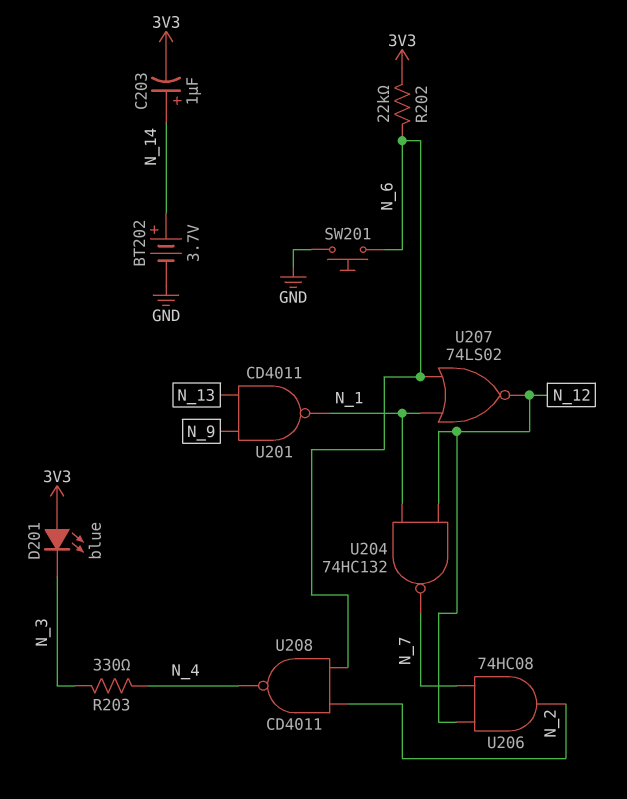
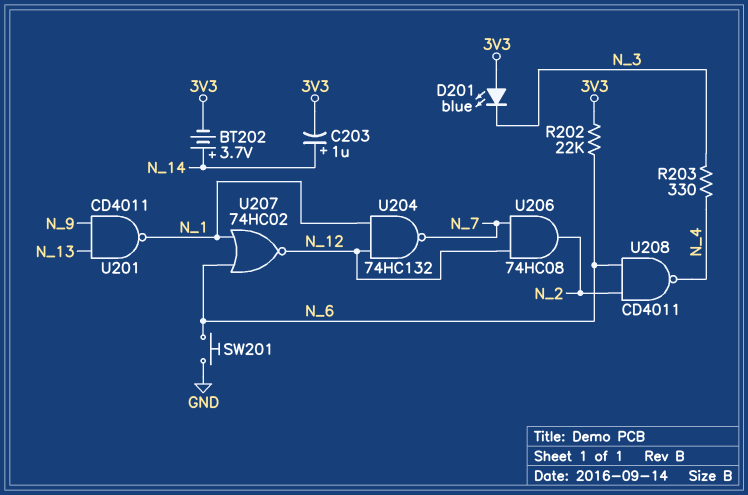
BT202: 3.7V (plus N_14, minus GND) -> 3.7V (plus N_14, minus 3V3)
U207: NOR 74LS02 (in N_1, in N_6, out N_12) -> NOR 74HC02 (in N_1, in N_6, out N_12)

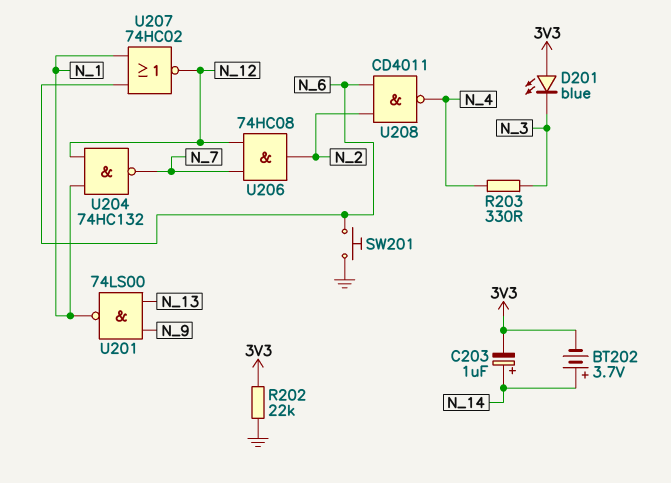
R202: 22k (3V3, N_6) -> 22k (3V3, GND)
U201: NAND CD4011 (in N_9, in N_13, out N_1) -> NAND 74LS00 (in N_9, in N_13, out N_1)

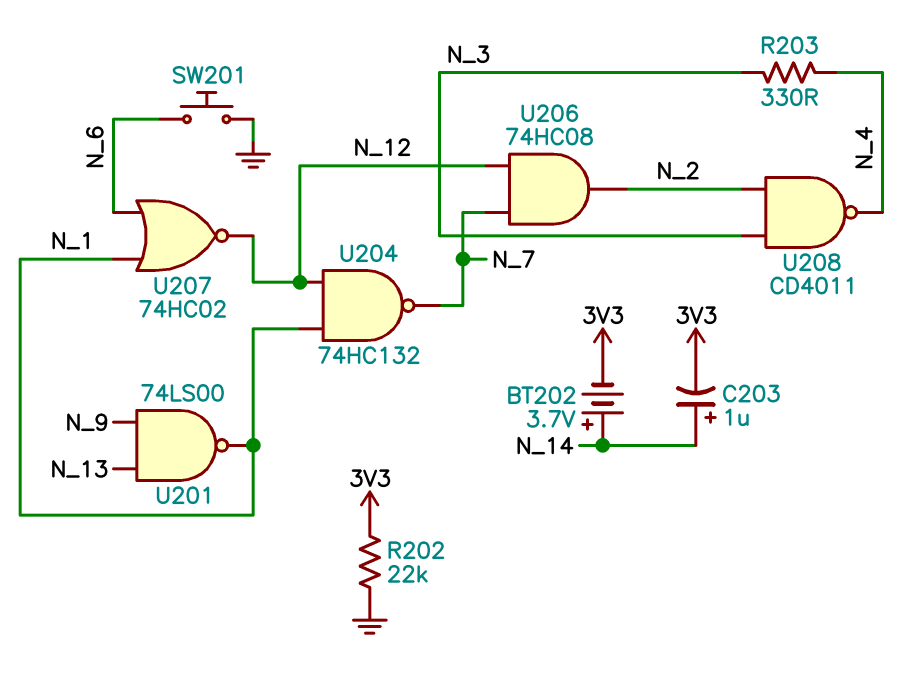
D201: LED blue (A 3V3, K N_3) -> none
U208: NAND CD4011 (in N_2, in N_6, out N_4) -> NAND CD4011 (in N_2, in N_3, out N_4)

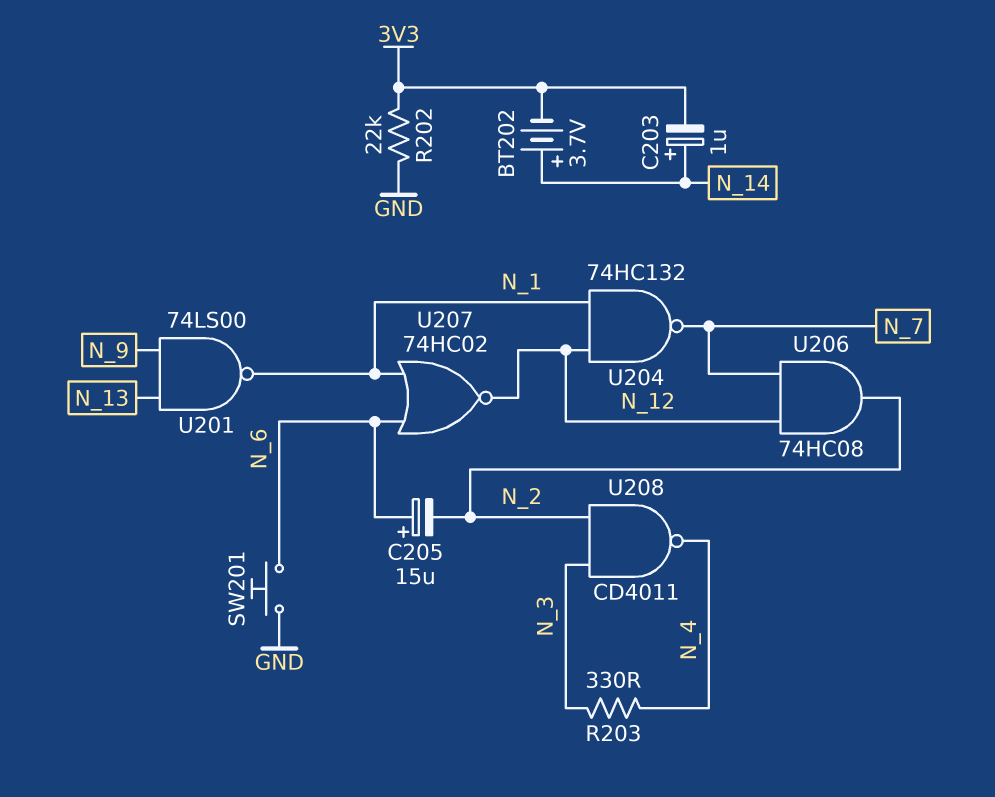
C205: none -> 15uF (plus N_6, minus N_2)

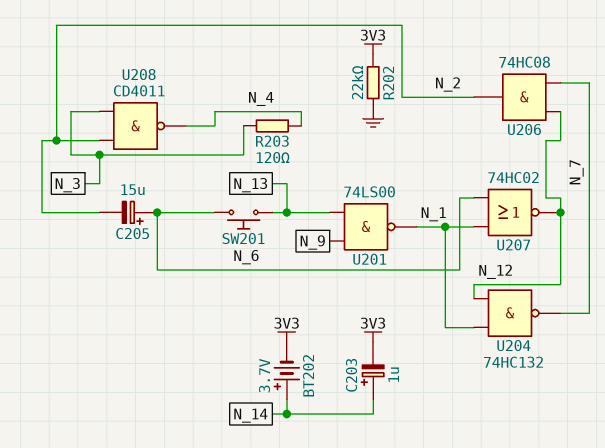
R203: 330 (N_3, N_4) -> 120 (N_3, N_4)
SW201: button (GND, N_6) -> button (N_6, N_13)

